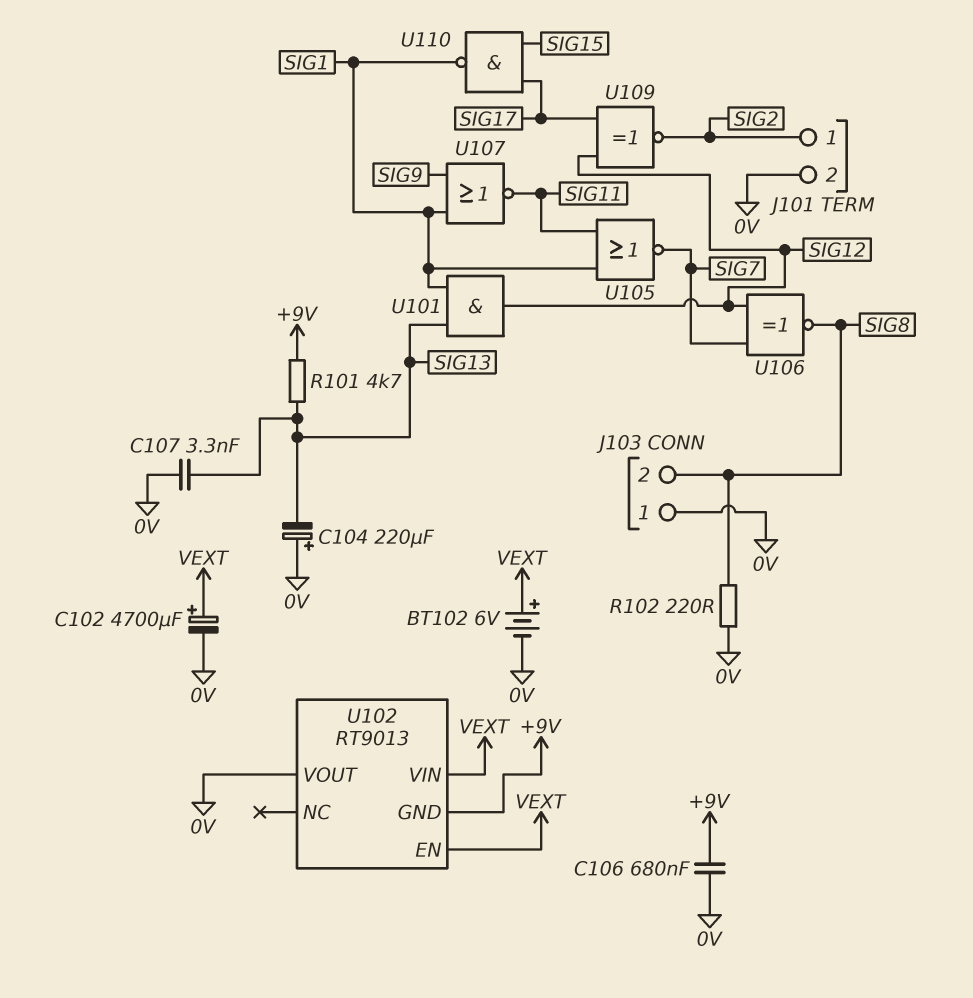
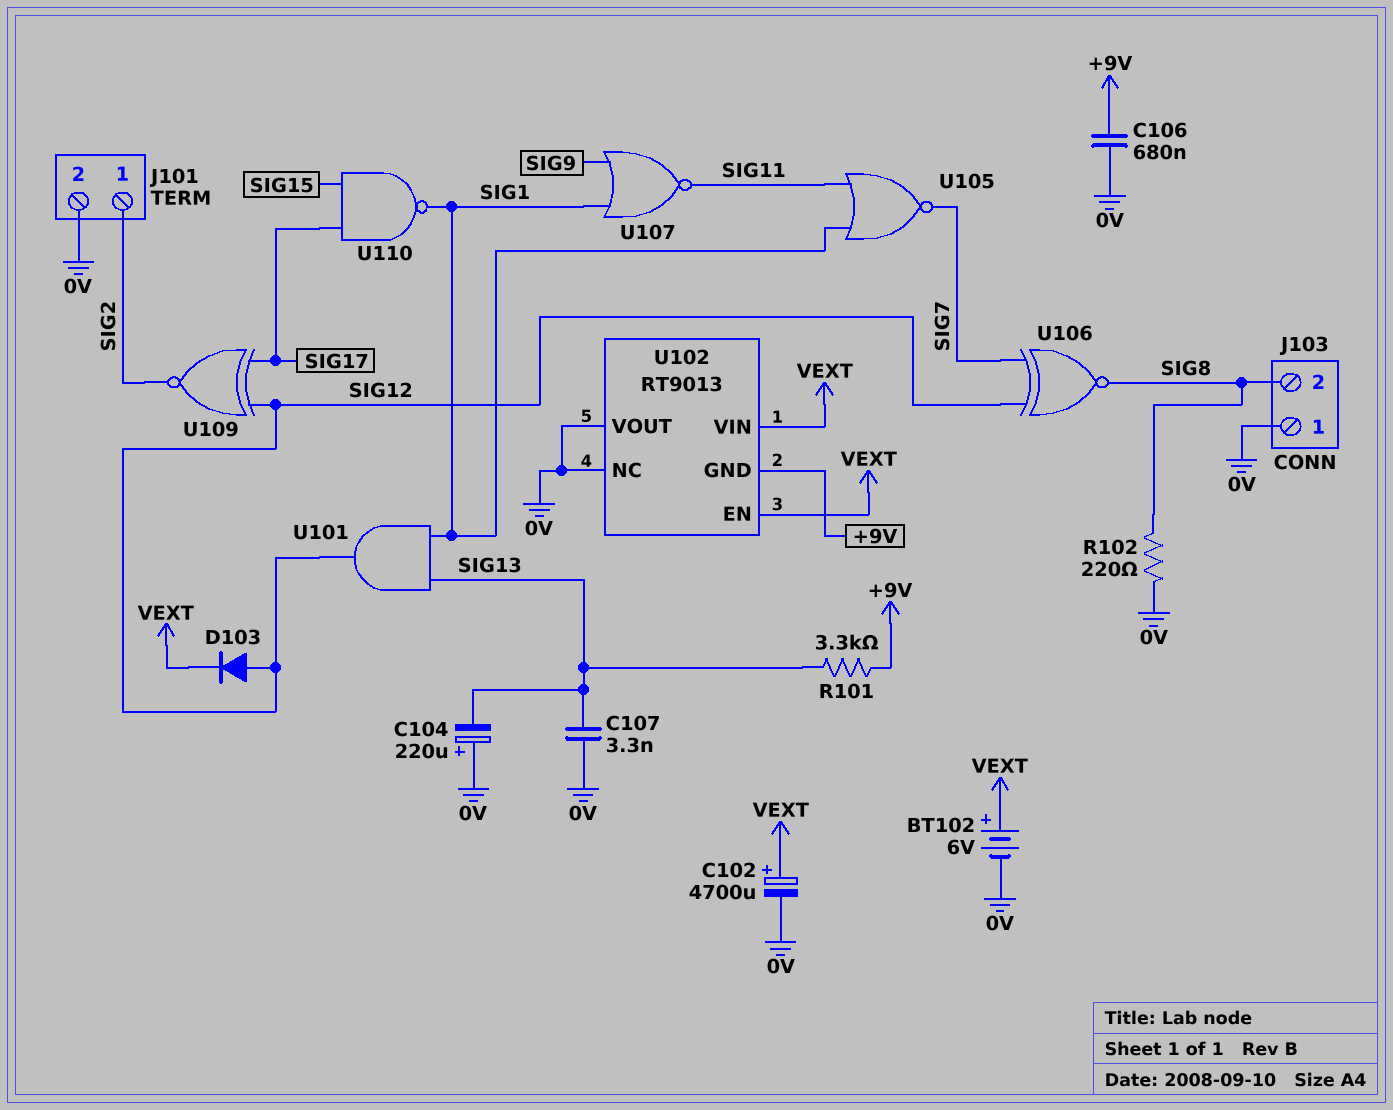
D103: none -> diode (A SIG12, K VEXT)
R101: 4.7k (+9V, SIG13) -> 3.3k (+9V, SIG13)
U102 pin NC: none -> 0V

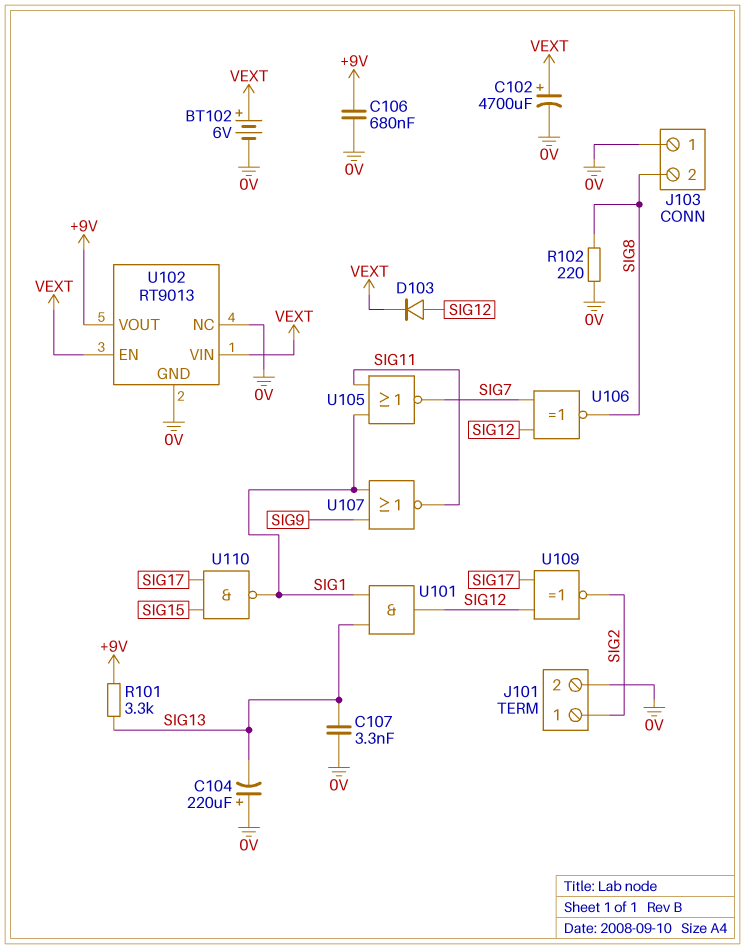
U102 pin GND: +9V -> 0V
U102 pin VOUT: 0V -> +9V

